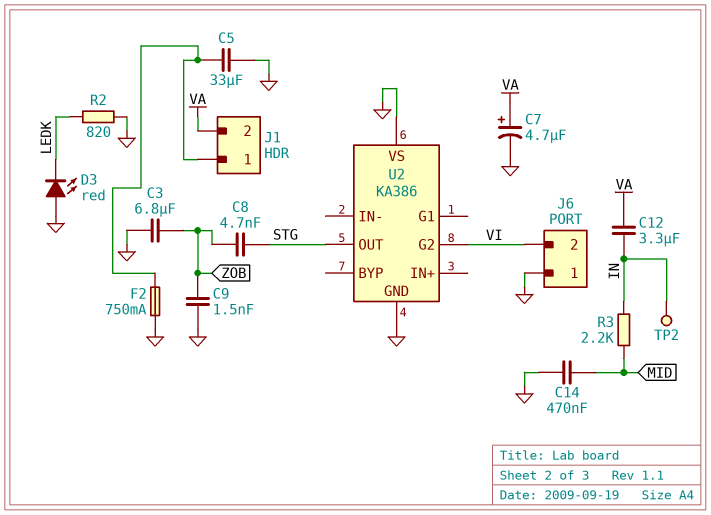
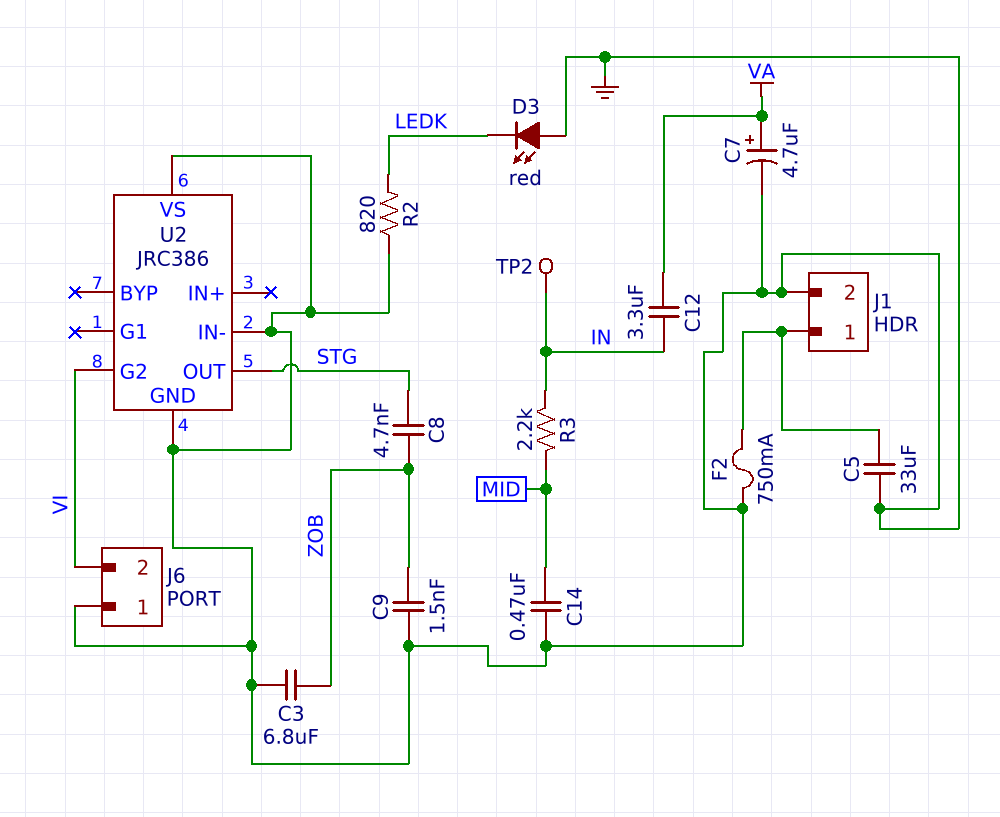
J1 pin 2: VA -> GND
U2: KA386 -> JRC386
U2 pin IN-: none -> GND

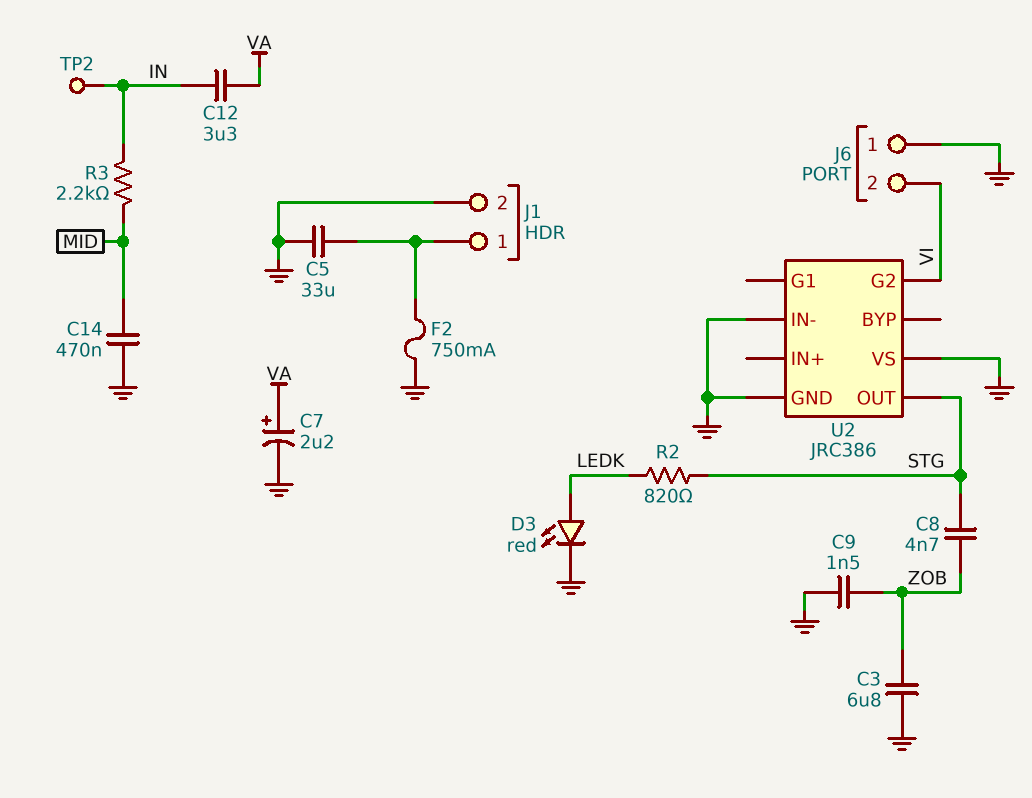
C7: 4.7uF (plus VA, minus GND) -> 2.2uF (plus VA, minus GND)
D3: LED red (A GND, K LEDK) -> LED red (A LEDK, K GND)
R2: 820 (GND, LEDK) -> 820 (LEDK, STG)

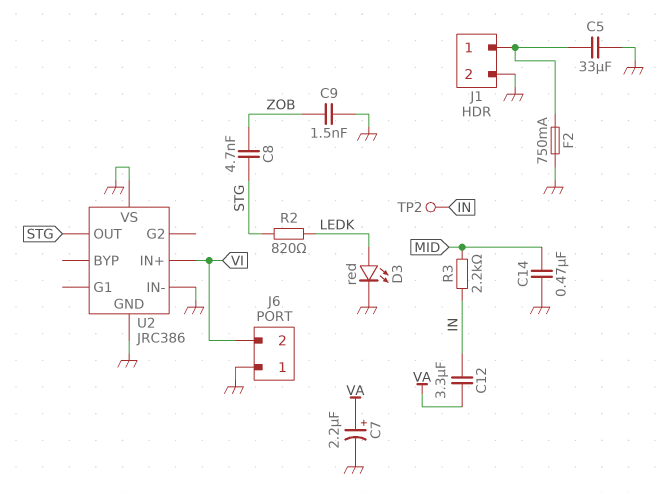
C3: 6.8uF (GND, ZOB) -> none
U2 pin G2: VI -> none
U2 pin IN+: none -> VI

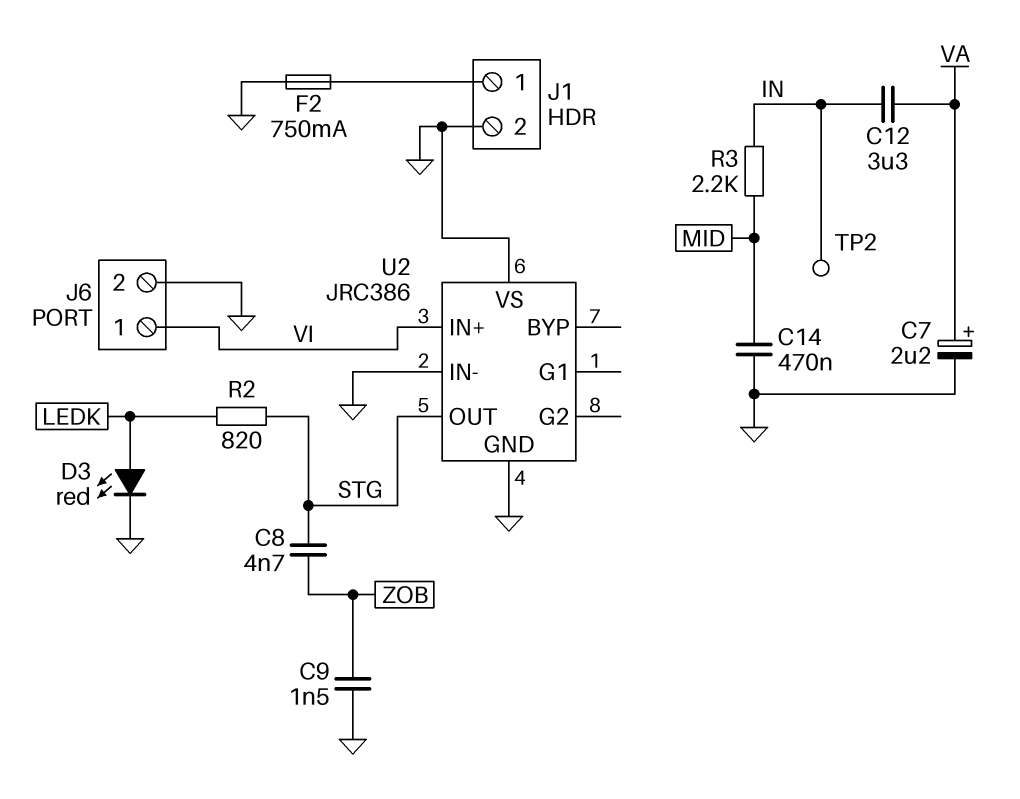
C5: 33uF (GND, J1/1) -> none
J6 pin 1: GND -> VI
J6 pin 2: VI -> GND

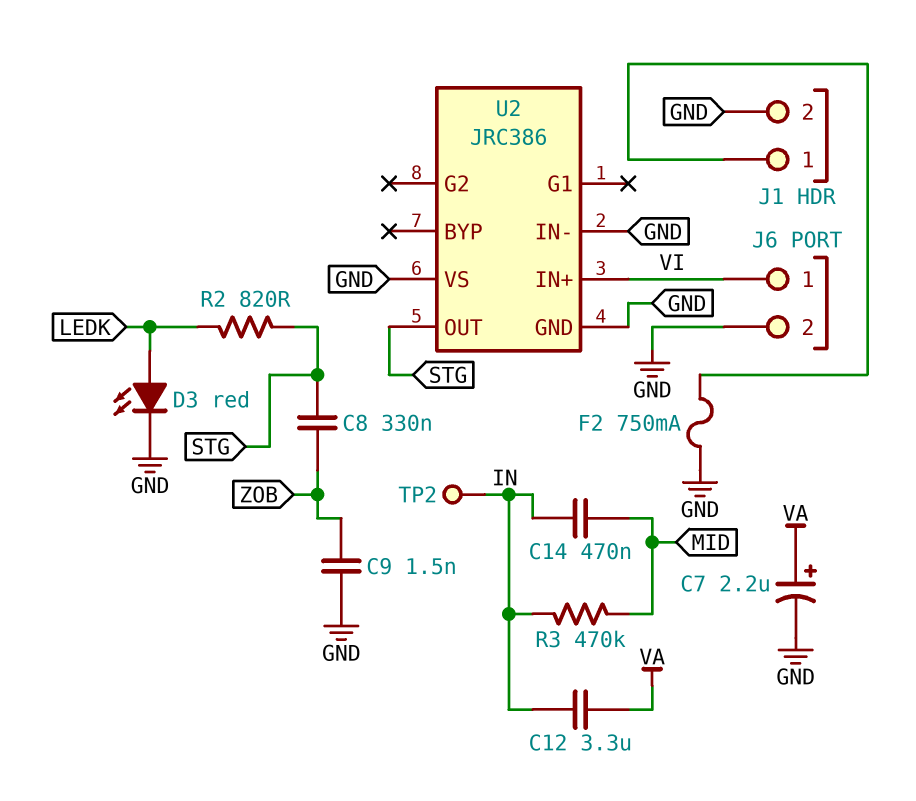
C8: 4.7nF (STG, ZOB) -> 330nF (STG, ZOB)
C14: 470nF (GND, MID) -> 470nF (IN, MID)
R3: 2.2k (IN, MID) -> 470k (IN, MID)

